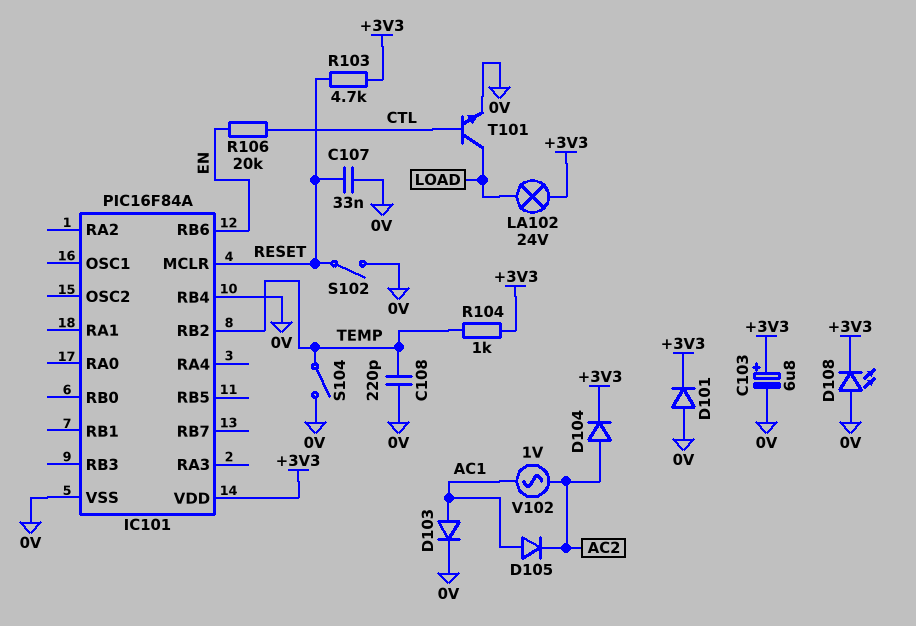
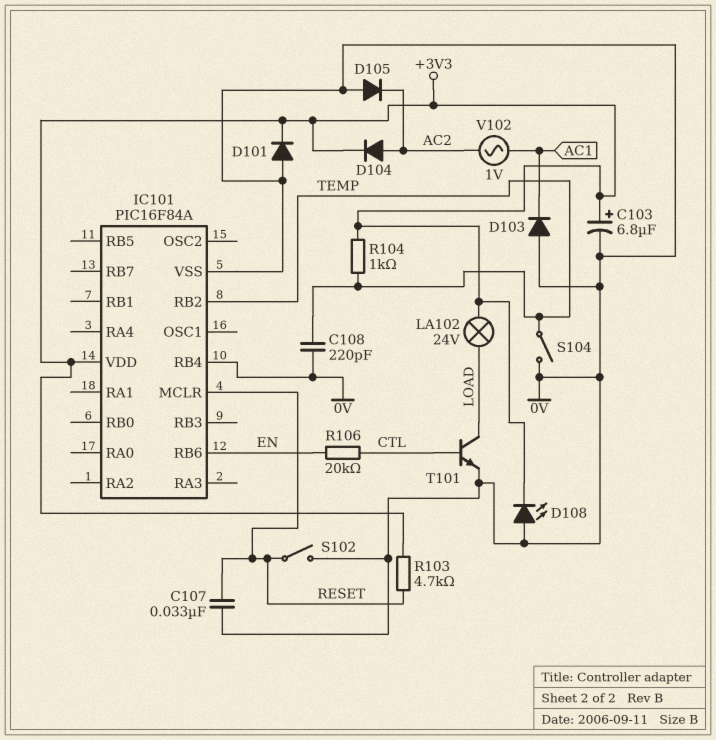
D103: diode (A AC1, K 0V) -> diode (A 0V, K AC1)
D105: diode (A AC1, K AC2) -> diode (A 0V, K AC2)

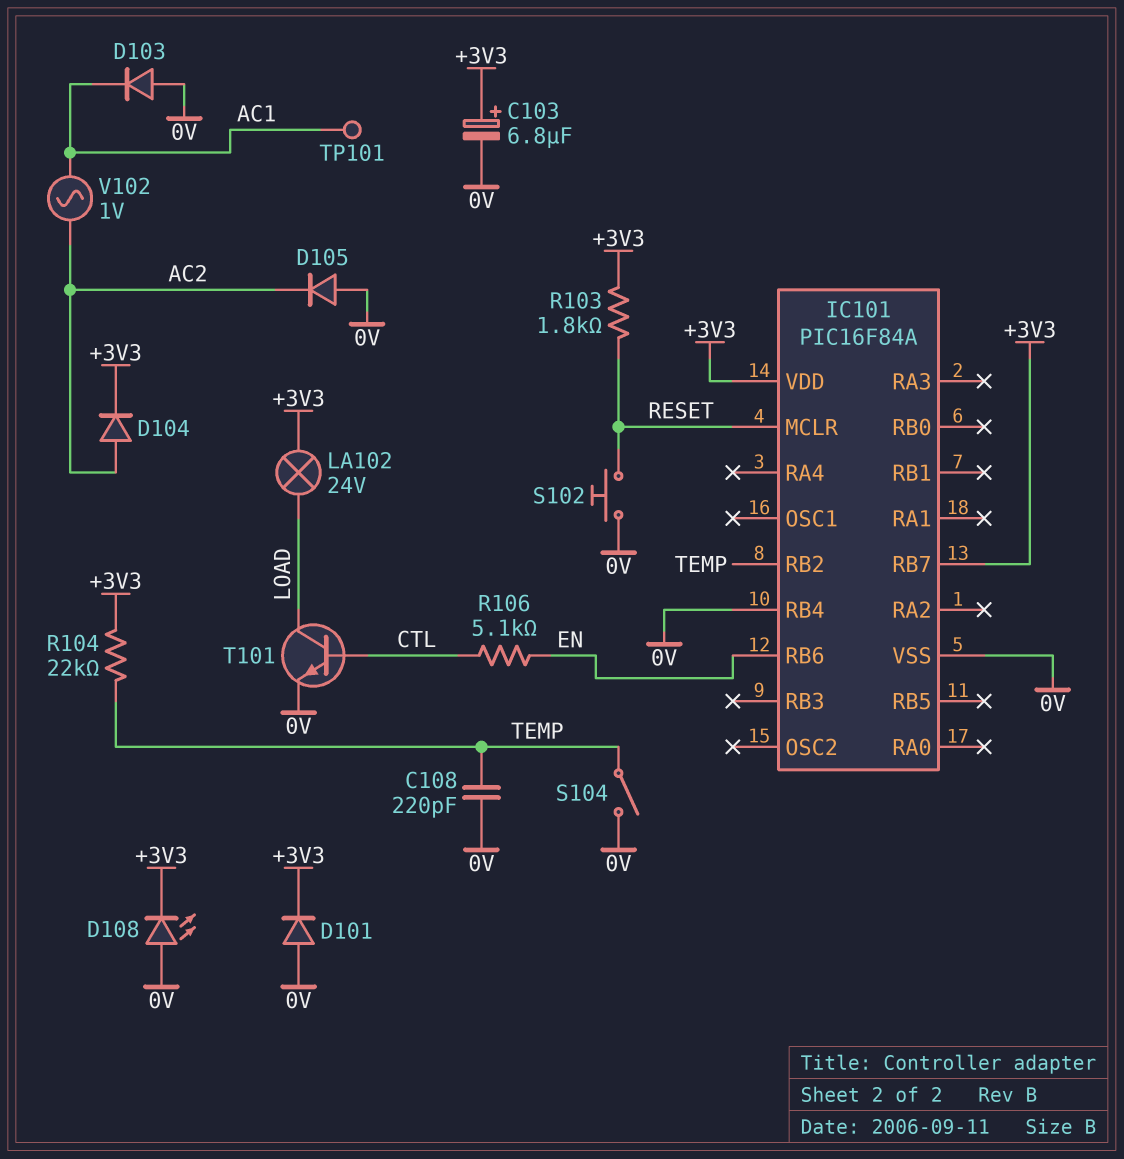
C107: 33nF (0V, RESET) -> none
IC101 pin RB7: none -> +3V3
R103: 4.7k (+3V3, RESET) -> 1.8k (+3V3, RESET)
R104: 1k (+3V3, TEMP) -> 22k (+3V3, TEMP)
R106: 20k (CTL, EN) -> 5.1k (CTL, EN)
S102: switch (0V, RESET) -> button (0V, RESET)
TP101: none -> test point (AC1)

